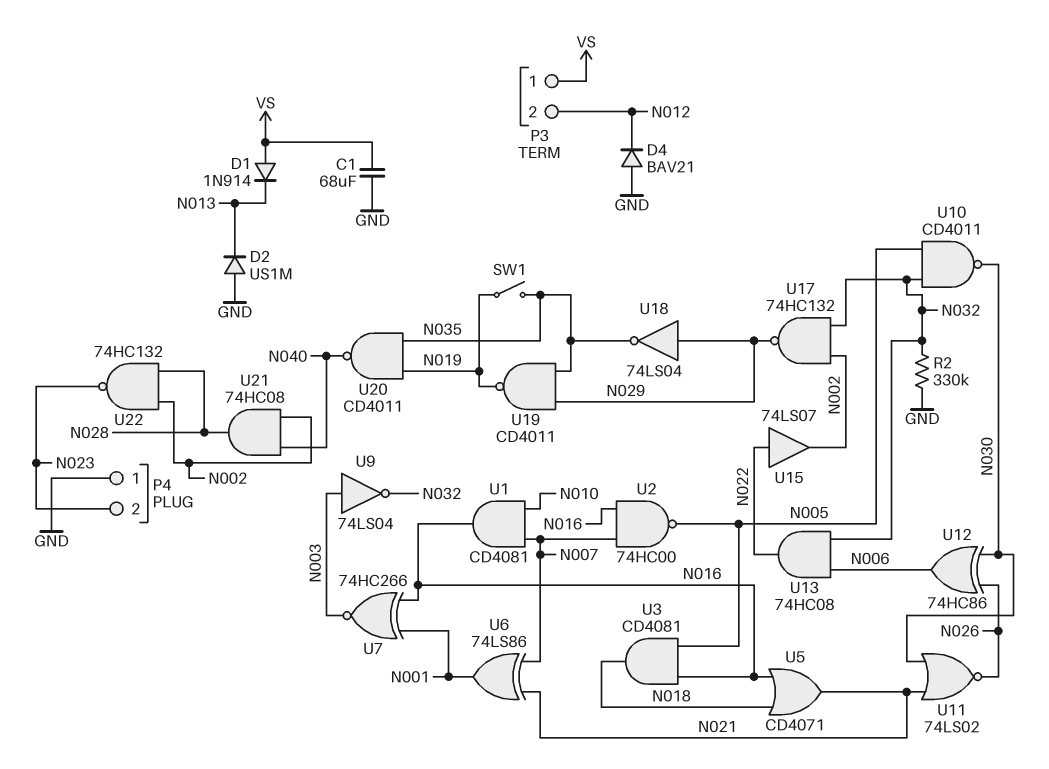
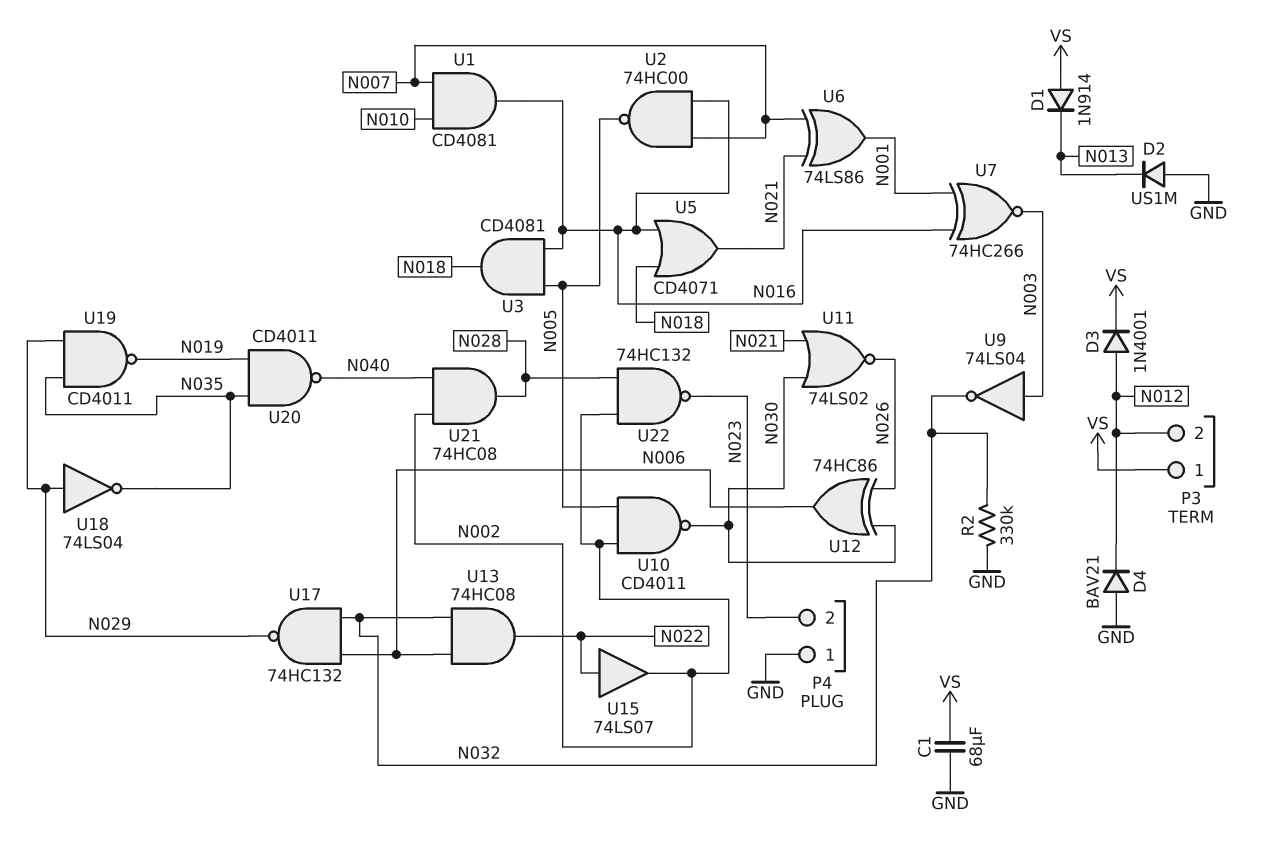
D3: none -> diode 1N4001 (A N012, K VS)
SW1: switch (N019, N035) -> none
U10: NAND CD4011 (in N005, in N032, out N030) -> NAND CD4011 (in N002, in N005, out N030)
U17: NAND 74HC132 (in N002, in N032, out N029) -> NAND 74HC132 (in N006, in N032, out N029)

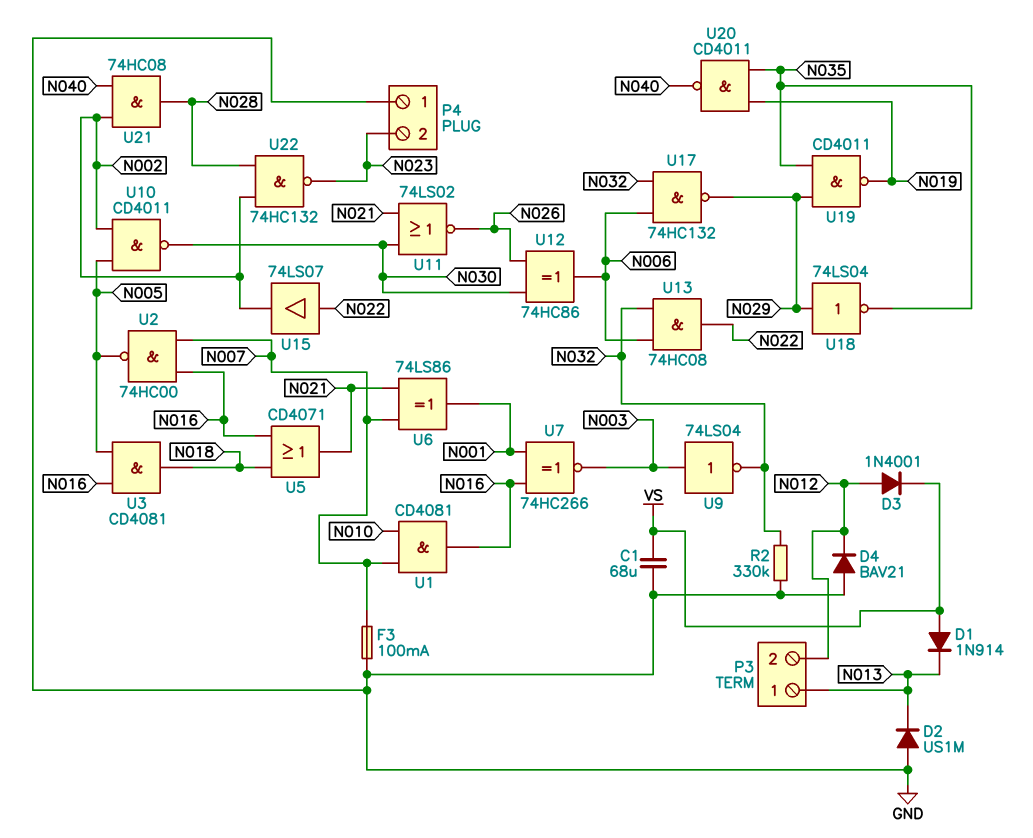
F3: none -> 100mA (GND, N007)
P3 pin 1: VS -> N013

